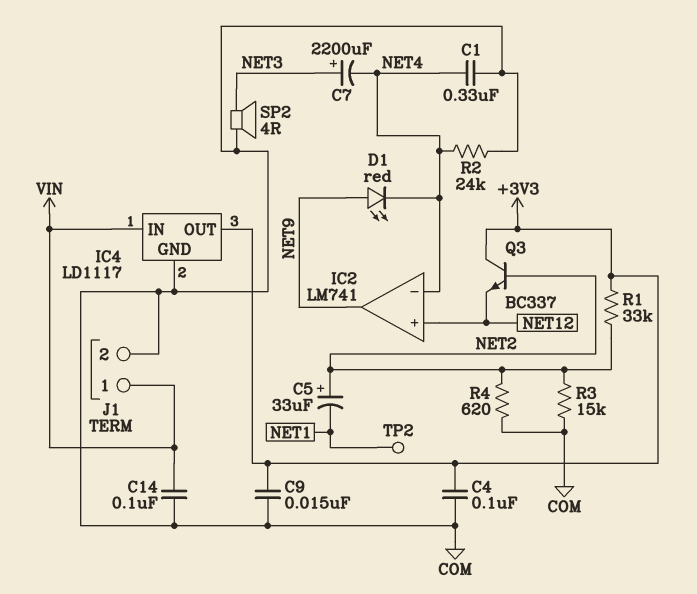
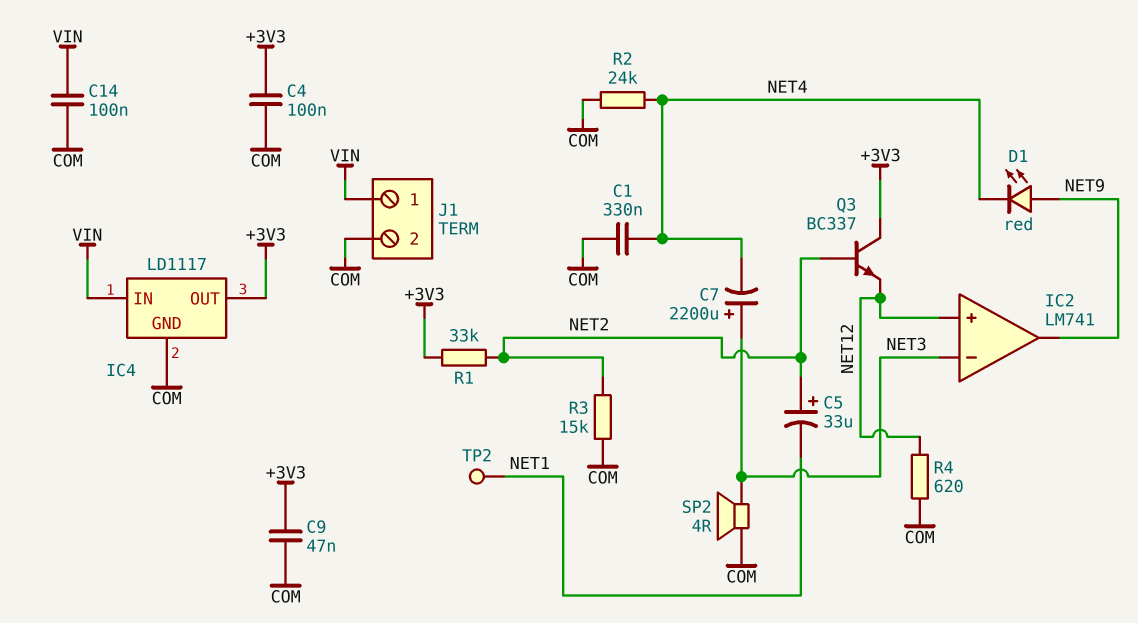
C9: 15nF (+3V3, COM) -> 47nF (+3V3, COM)
IC2 pin in-: NET4 -> NET3
R4: 620 (COM, NET2) -> 620 (COM, NET12)

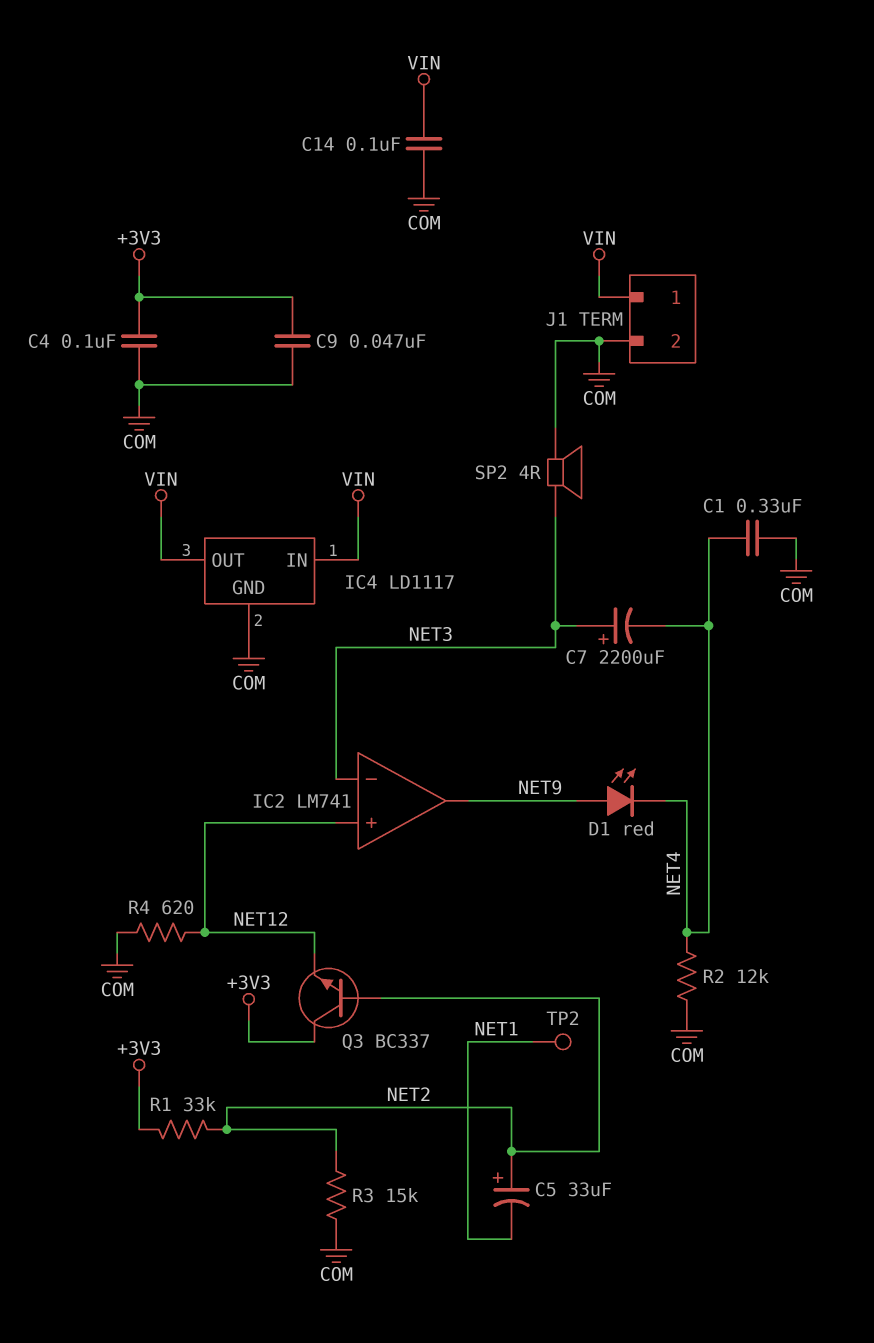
IC4 pin OUT: +3V3 -> VIN
R2: 24k (COM, NET4) -> 12k (COM, NET4)

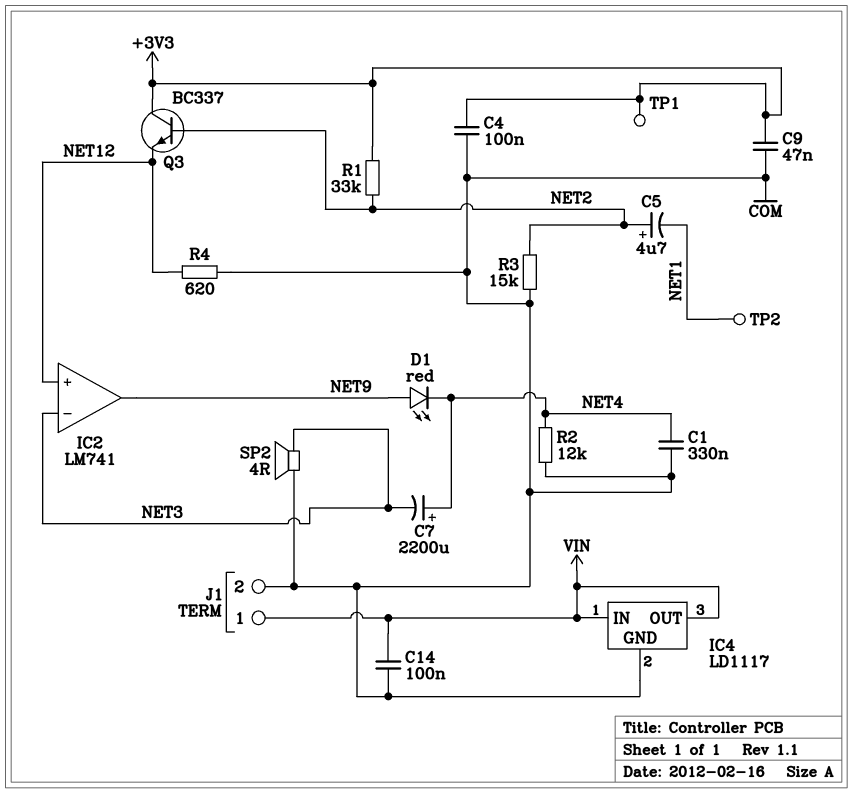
C5: 33uF (plus NET2, minus NET1) -> 4.7uF (plus NET2, minus NET1)
C7: 2200uF (plus NET3, minus NET4) -> 2200uF (plus NET4, minus NET3)
TP1: none -> test point (+3V3)

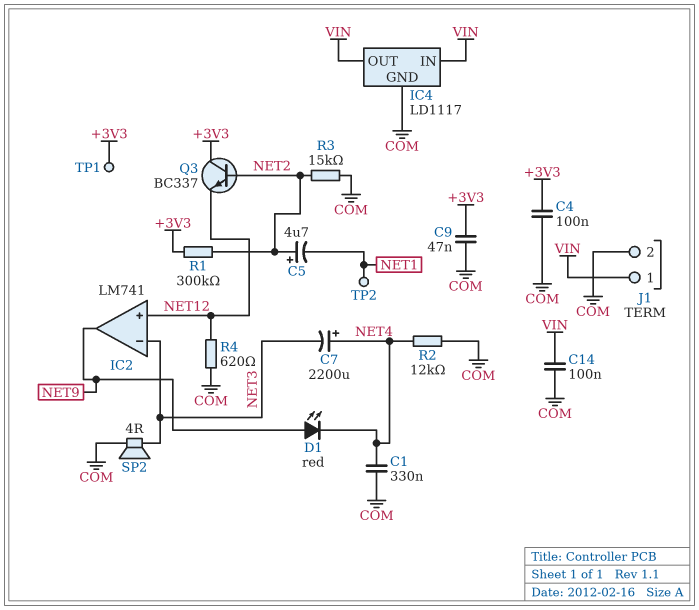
R1: 33k (+3V3, NET2) -> 300k (+3V3, NET2)

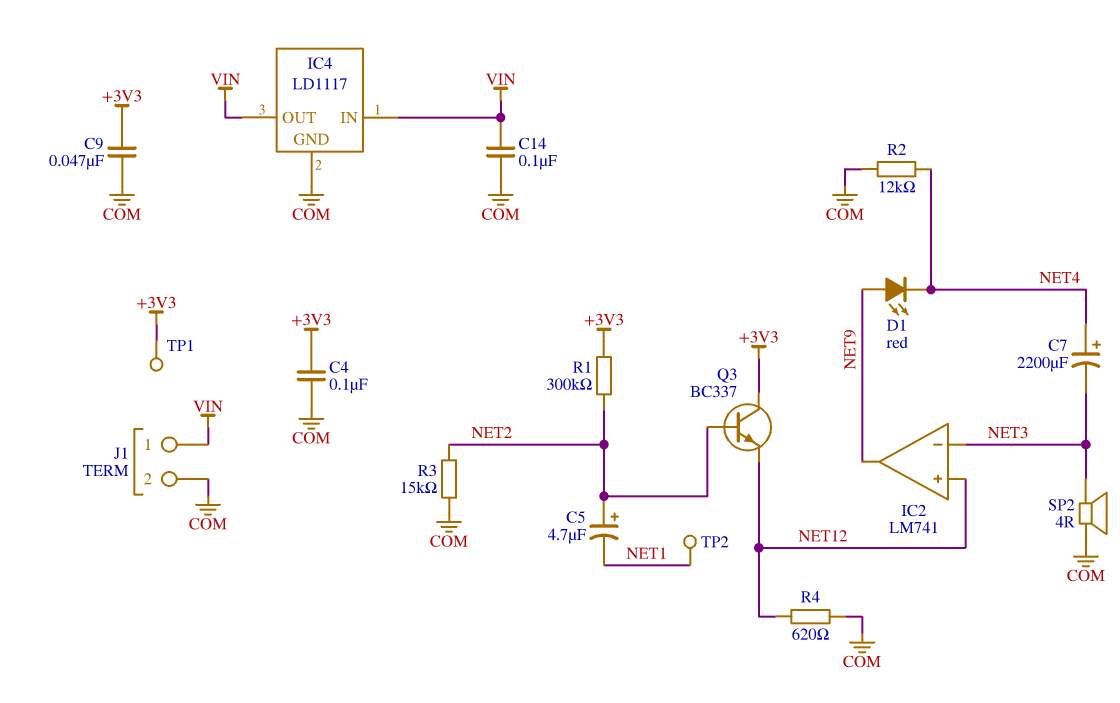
C1: 330nF (COM, NET4) -> none

